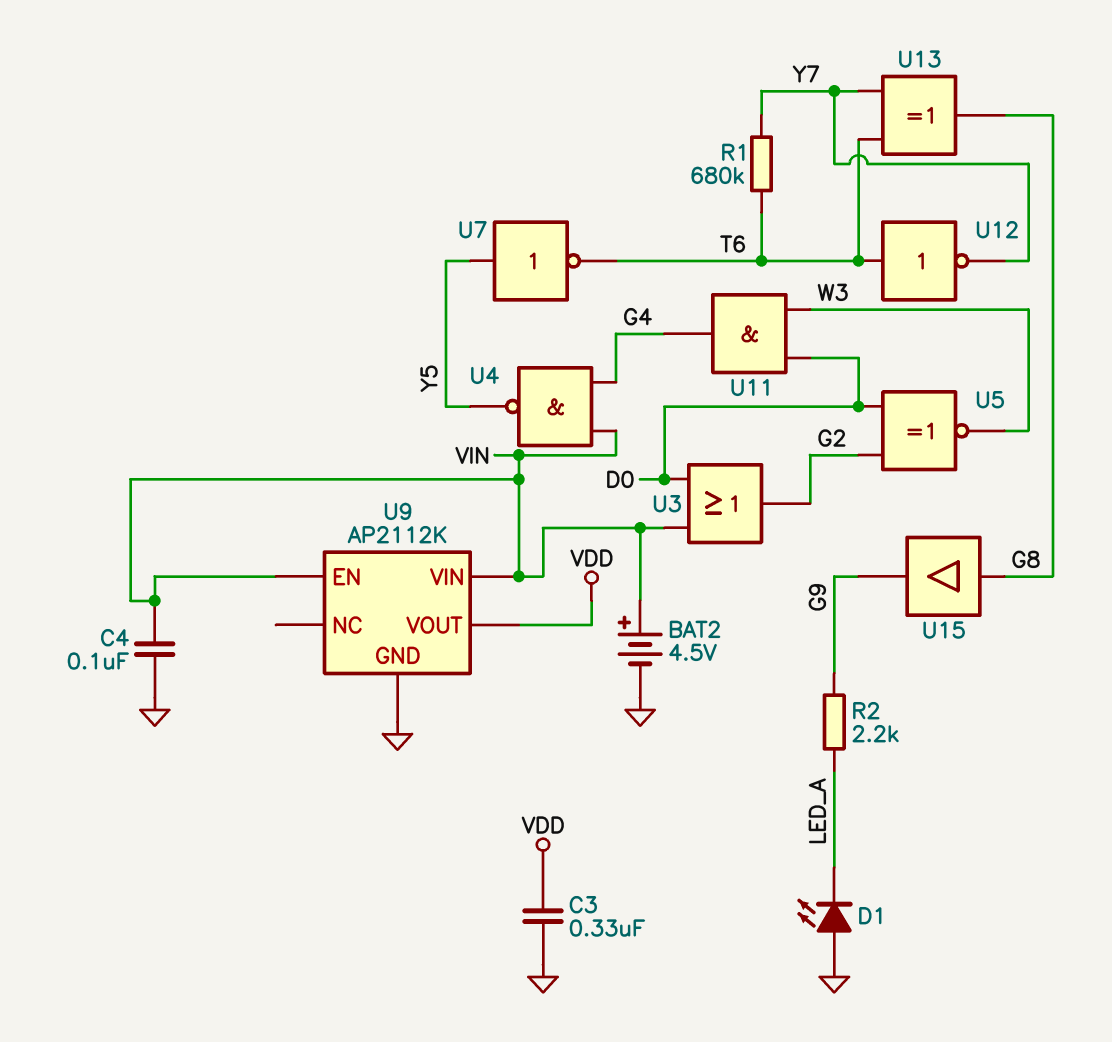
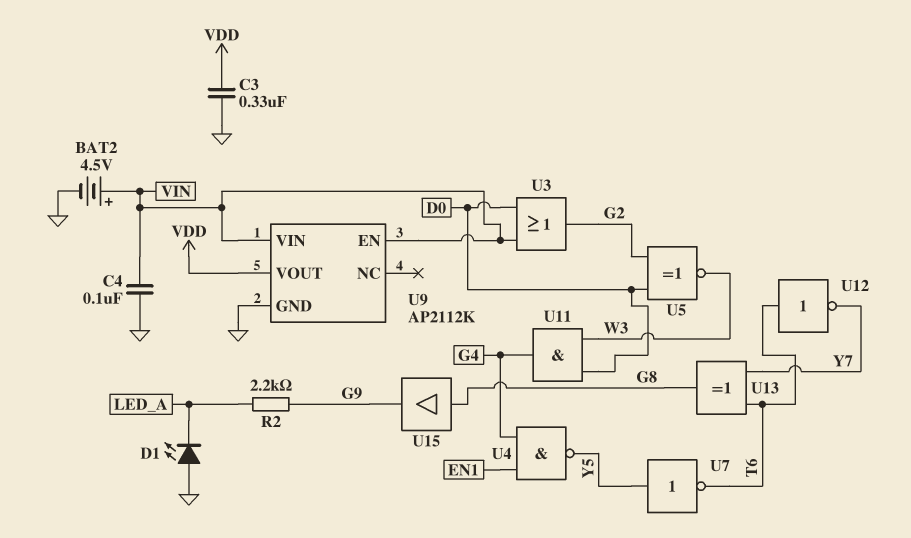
R1: 680k (T6, Y7) -> none
U4: NAND (in G4, in VIN, out Y5) -> NAND (in EN1, in G4, out Y5)

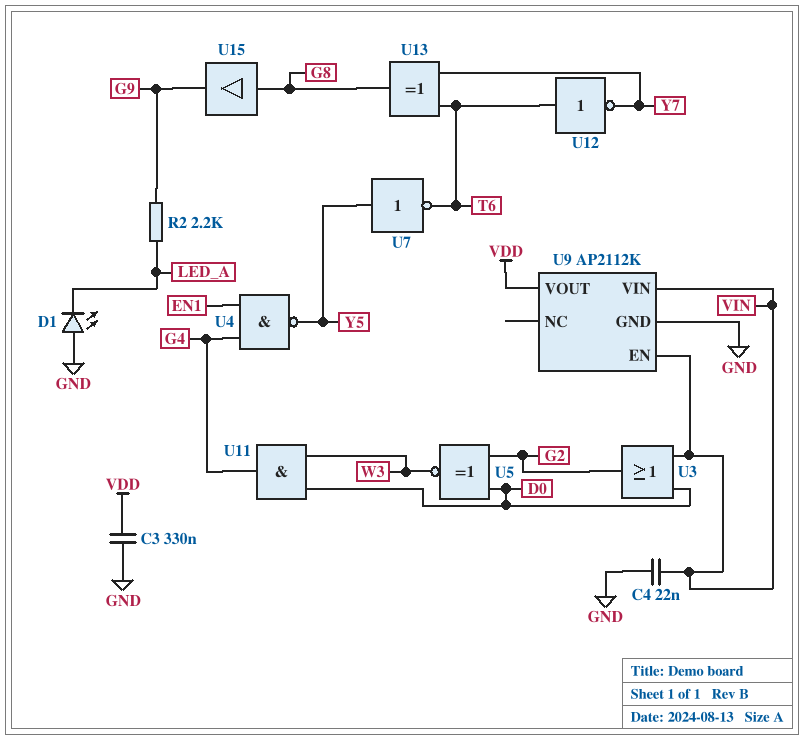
BAT2: 4.5V (plus VIN, minus GND) -> none
C4: 100nF (GND, VIN) -> 22nF (GND, VIN)

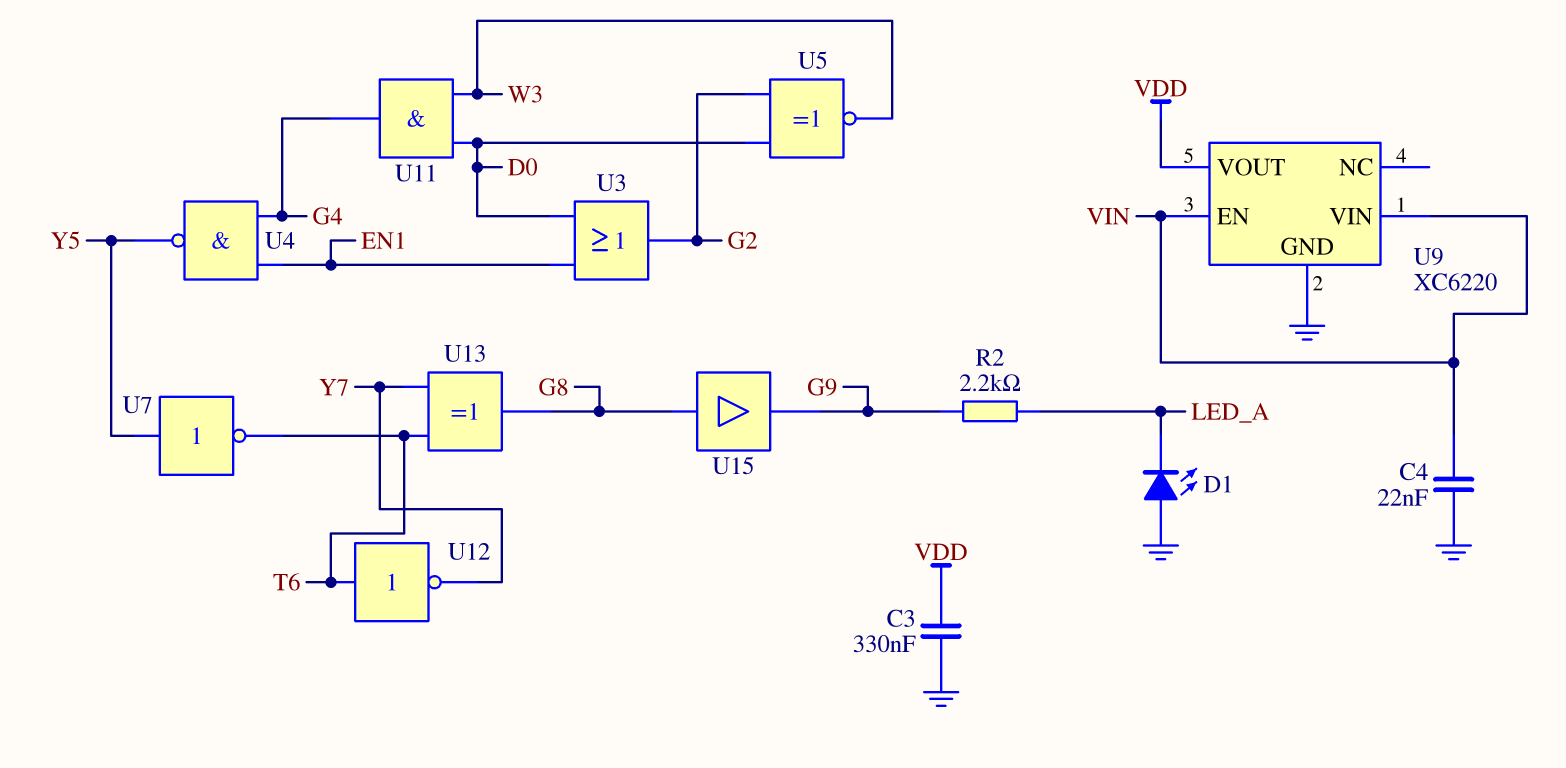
U3: OR (in D0, in VIN, out G2) -> OR (in D0, in EN1, out G2)
U9: AP2112K -> XC6220

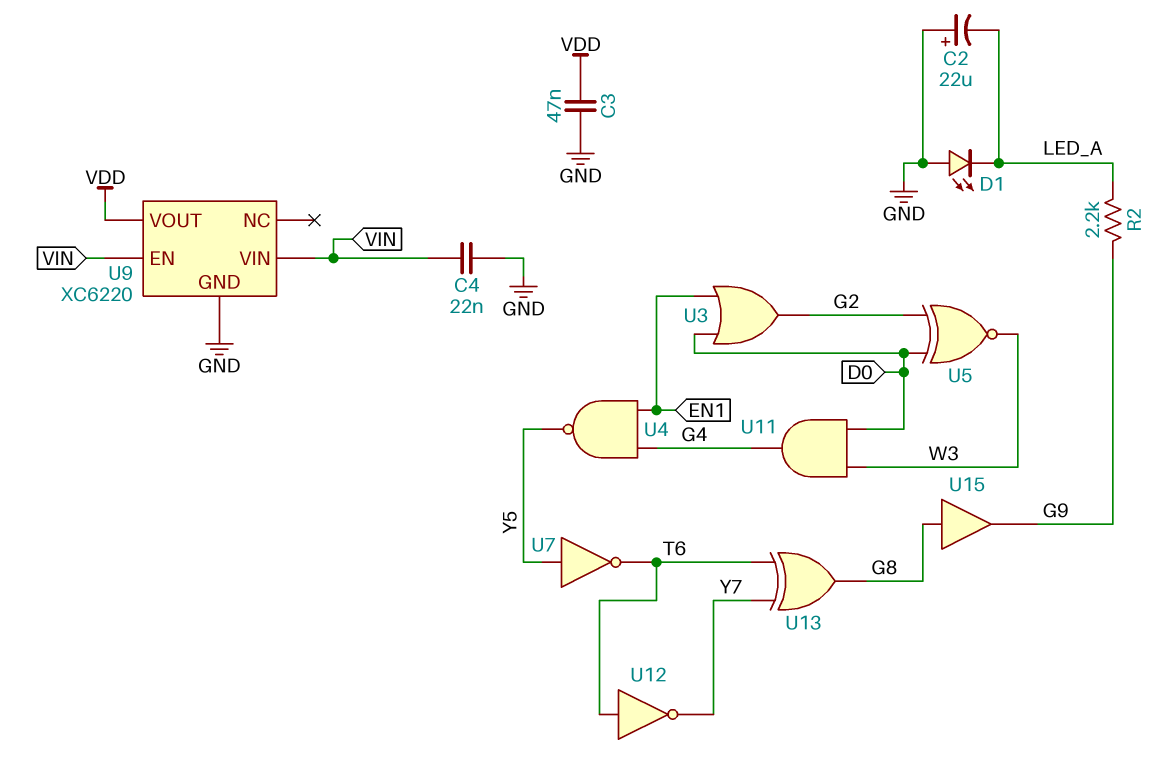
C2: none -> 22uF (plus GND, minus LED_A)
C3: 330nF (GND, VDD) -> 47nF (GND, VDD)

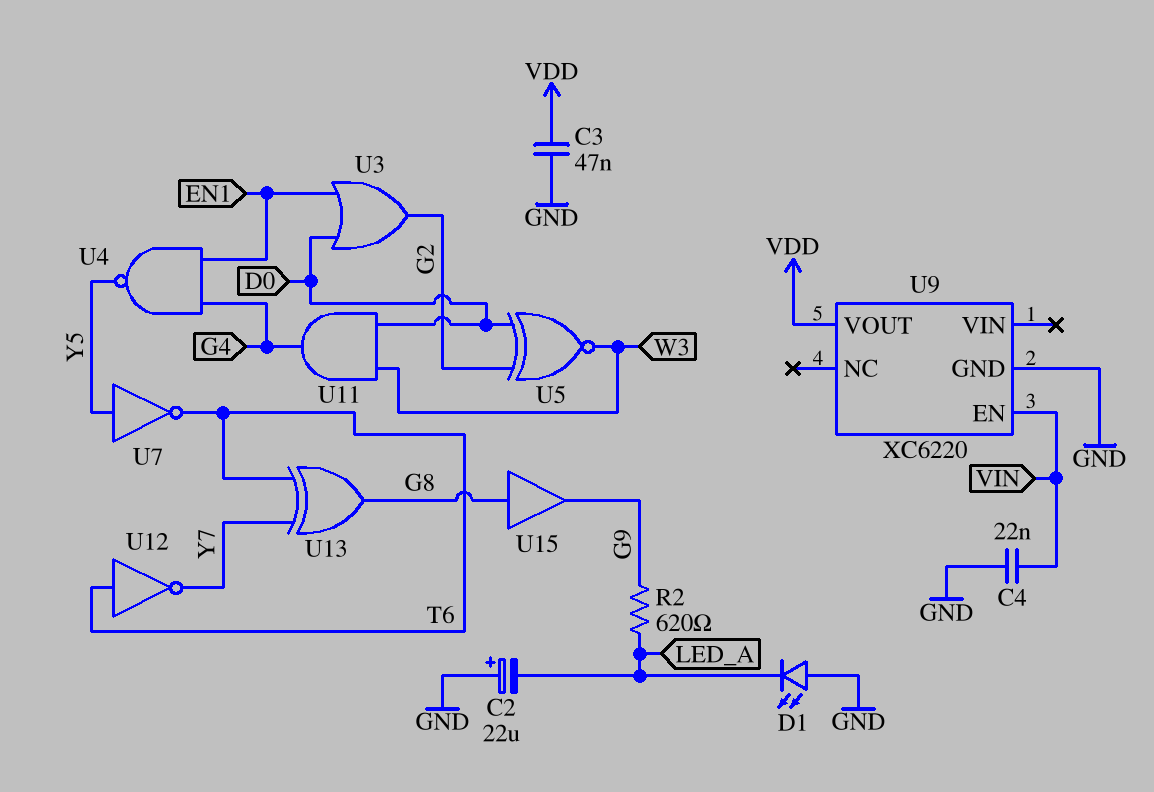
R2: 2.2k (G9, LED_A) -> 620 (G9, LED_A)
U9 pin VIN: VIN -> none

